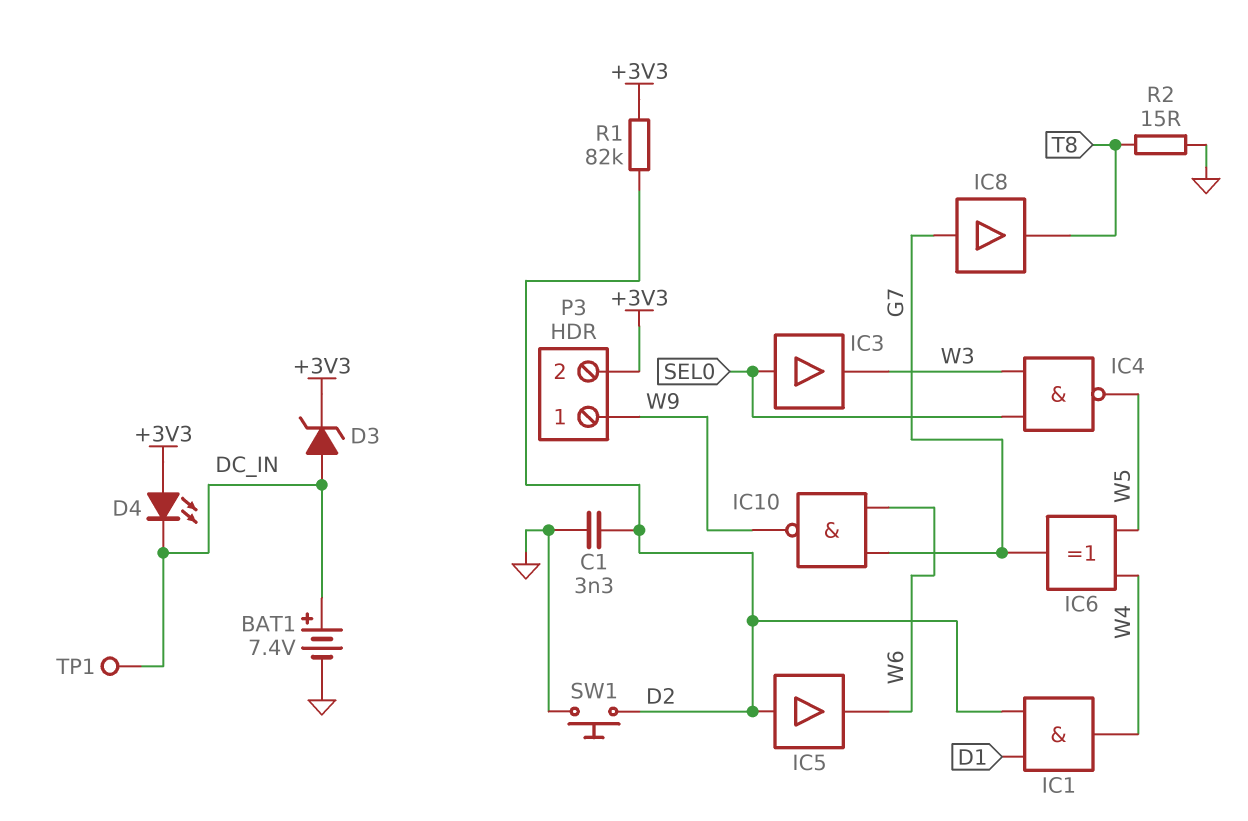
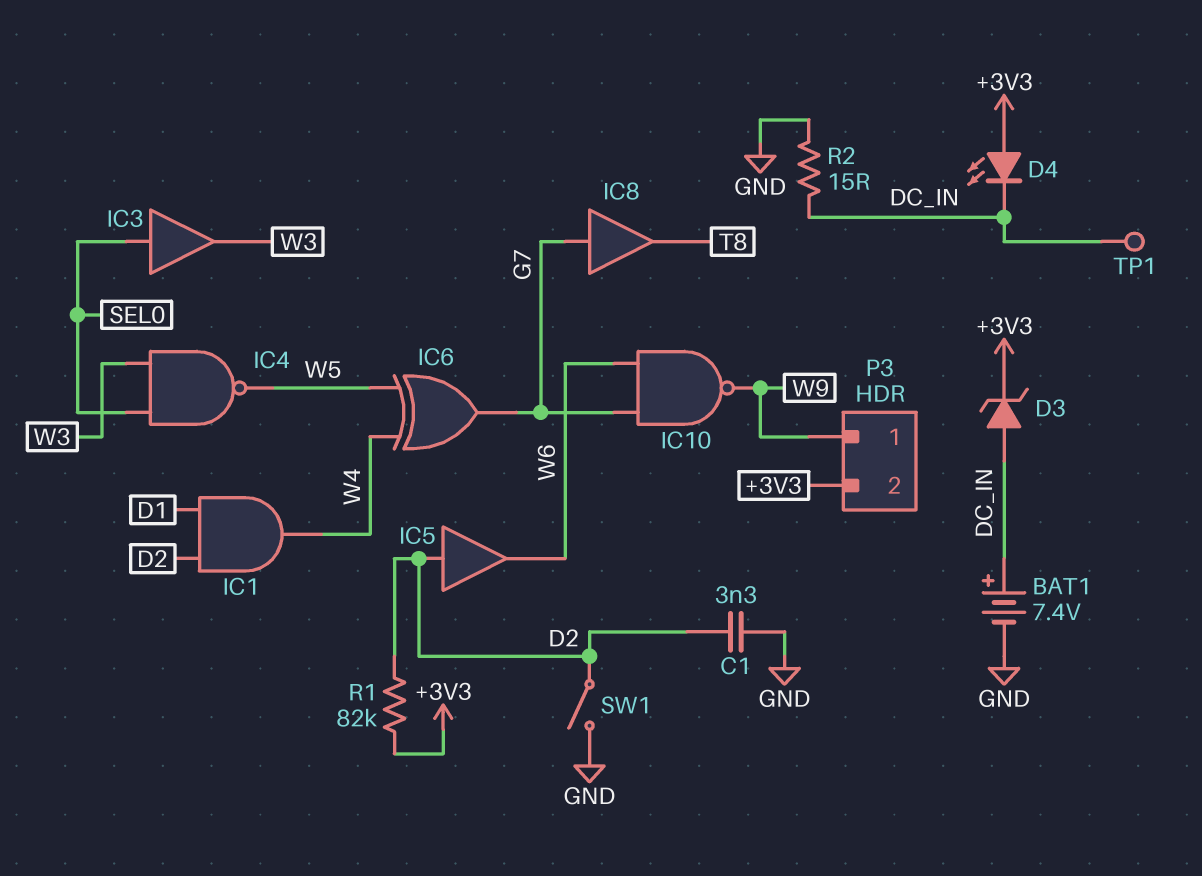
R2: 15 (GND, T8) -> 15 (DC_IN, GND)
SW1: button (D2, GND) -> switch (D2, GND)

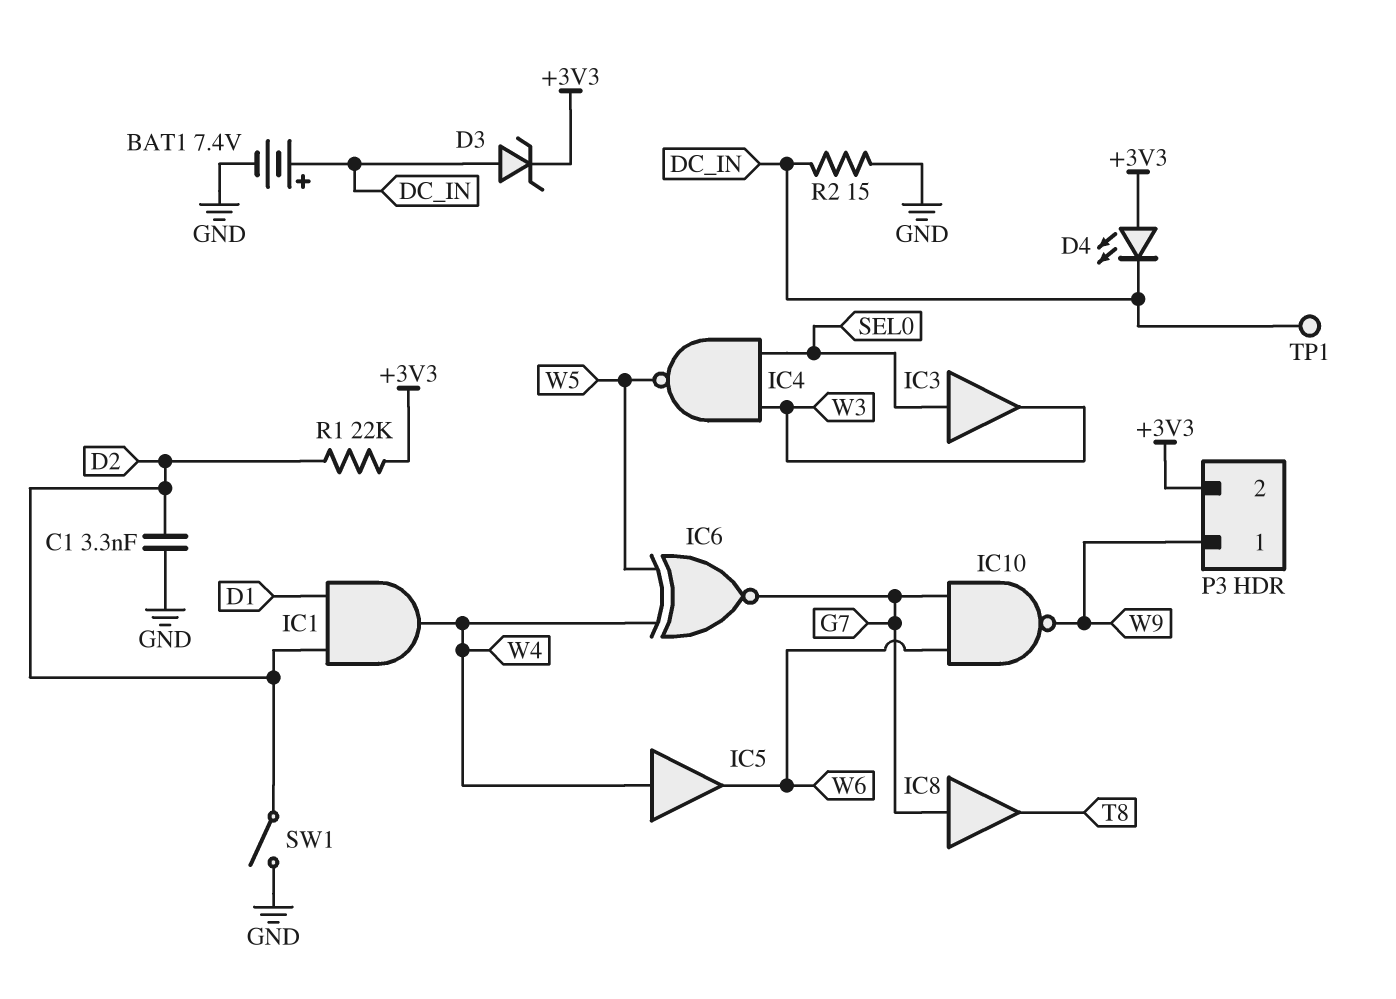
IC5: buffer (in D2, out W6) -> buffer (in W4, out W6)
IC6: XOR (in W4, in W5, out G7) -> XNOR (in W4, in W5, out G7)
R1: 82k (+3V3, D2) -> 22k (+3V3, D2)

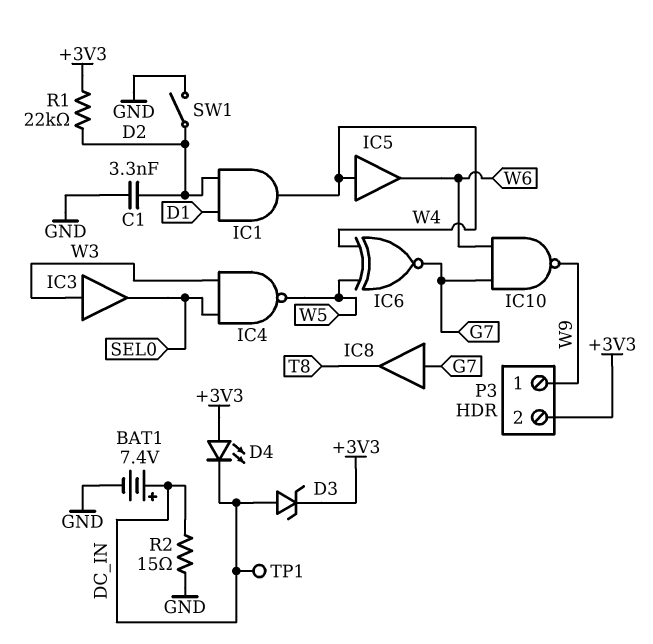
IC3: buffer (in SEL0, out W3) -> buffer (in W3, out SEL0)

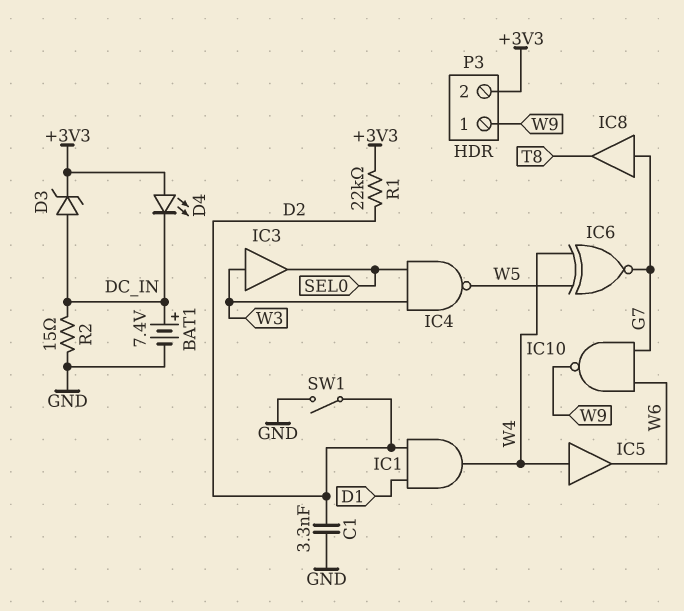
TP1: test point (DC_IN) -> none

